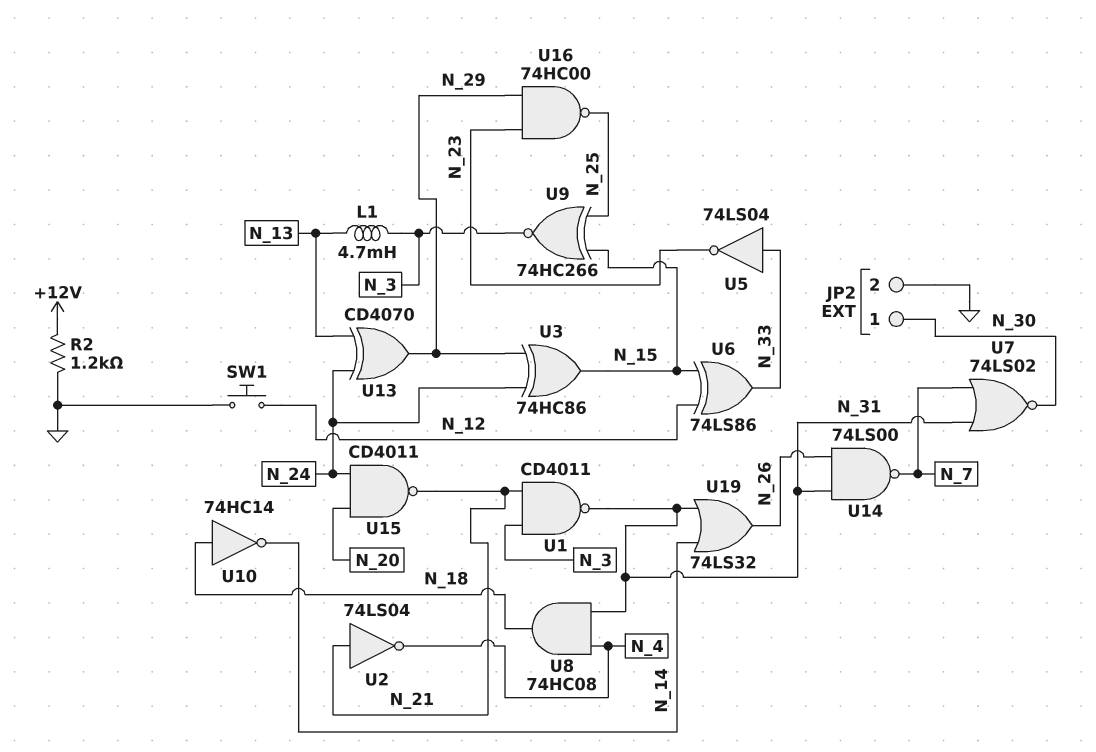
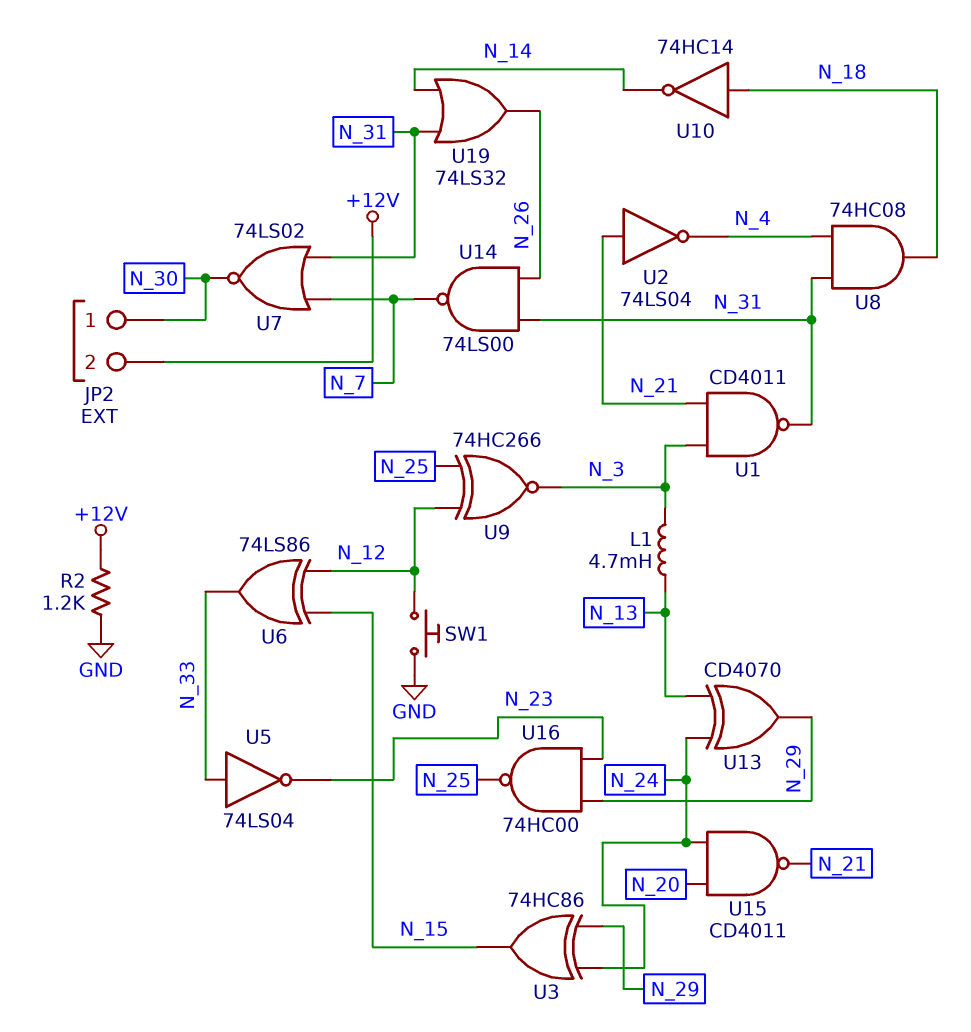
JP2 pin 2: GND -> +12V
U9: XNOR 74HC266 (in N_15, in N_25, out N_3) -> XNOR 74HC266 (in N_12, in N_25, out N_3)

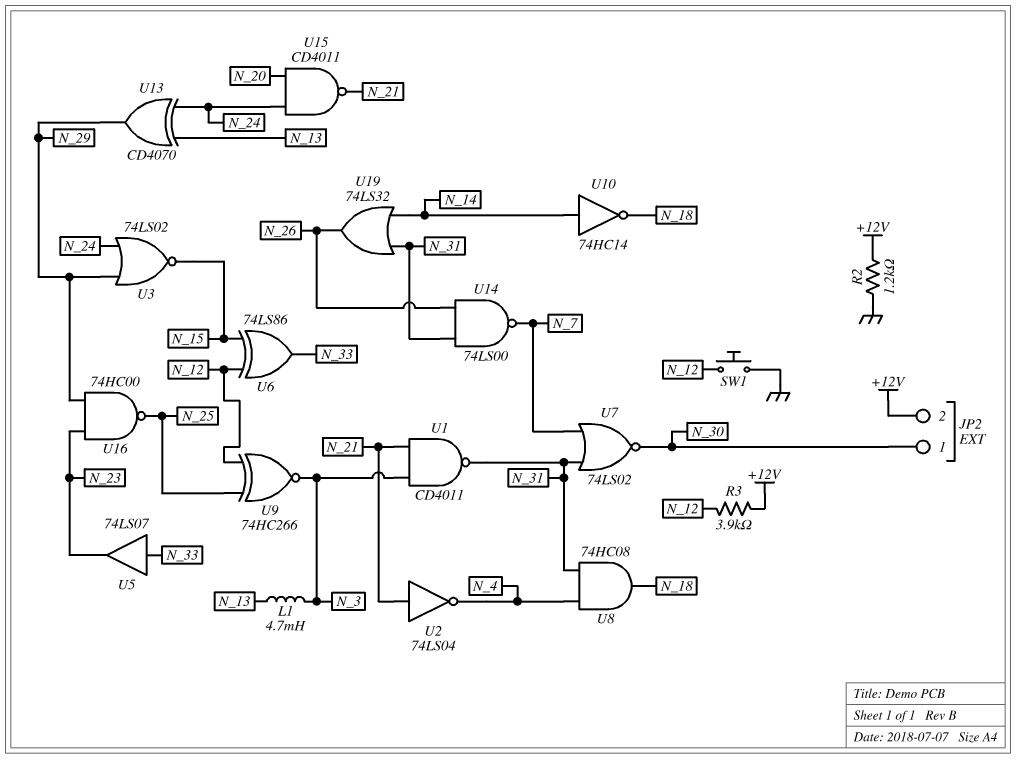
R3: none -> 3.9k (+12V, N_12)
U3: XOR 74HC86 (in N_24, in N_29, out N_15) -> NOR 74LS02 (in N_24, in N_29, out N_15)
U5: NOT 74LS04 (in N_33, out N_23) -> buffer 74LS07 (in N_33, out N_23)
U10: NOT 74HC14 (in N_18, out N_14) -> NOT 74HC14 (in N_14, out N_18)

